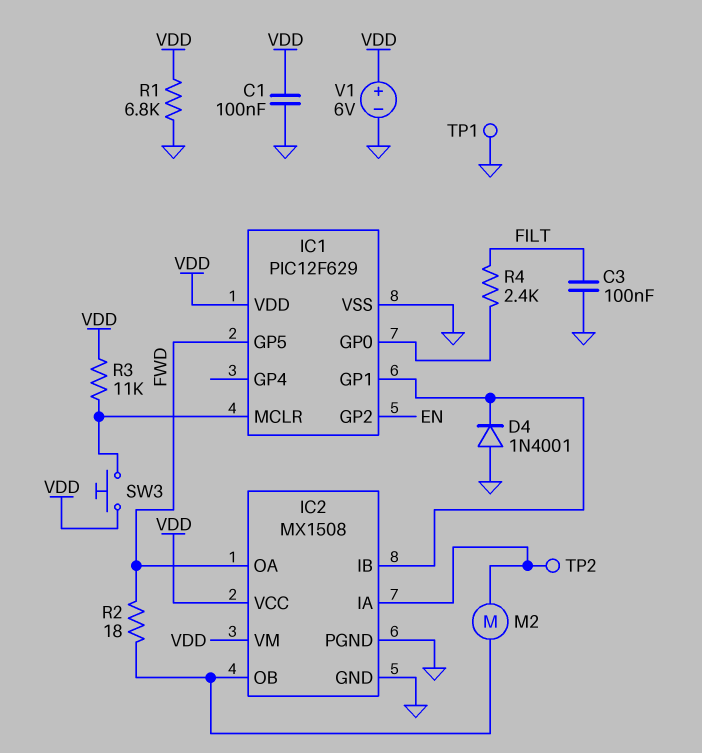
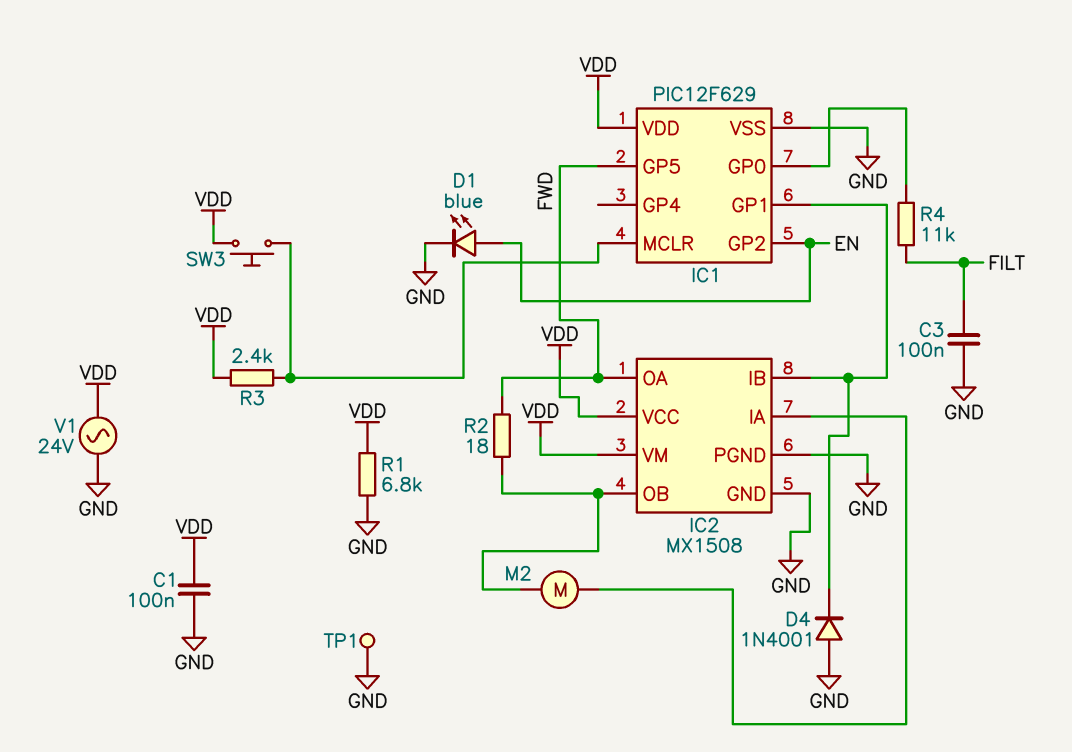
D1: none -> LED blue (A EN, K GND)
R3: 11k (IC1/MCLR, VDD) -> 2.4k (IC1/MCLR, VDD)
R4: 2.4k (FILT, IC1/GP0) -> 11k (FILT, IC1/GP0)
TP2: test point (IC2/IA) -> none
V1: 6V (plus VDD, minus GND) -> AC 24V (GND, VDD)

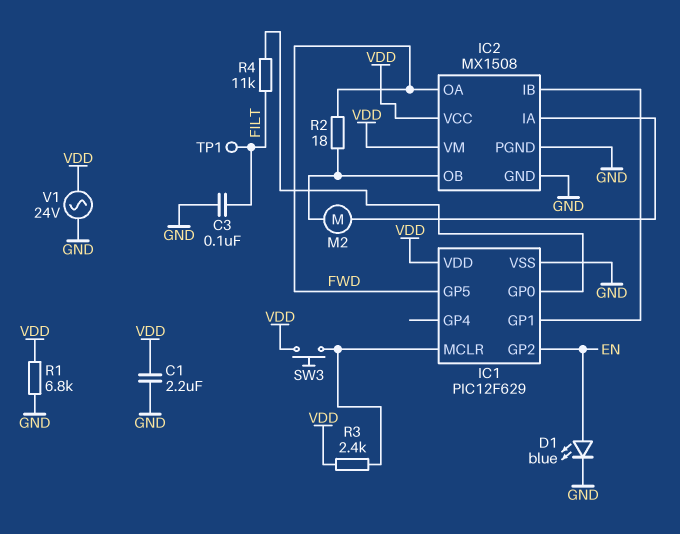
C1: 100nF (GND, VDD) -> 2.2uF (GND, VDD)
D4: diode 1N4001 (A GND, K IC1/GP1) -> none
TP1: test point (GND) -> test point (FILT)

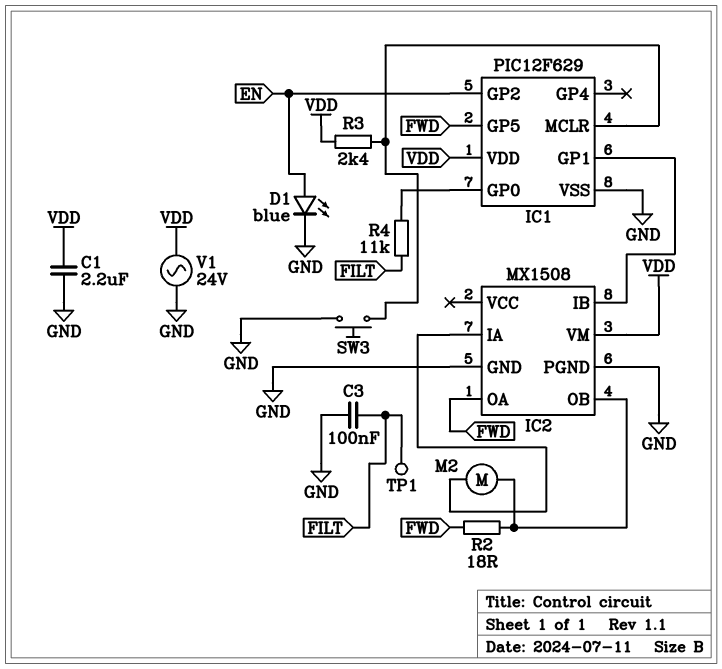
IC2 pin VCC: VDD -> none
R1: 6.8k (GND, VDD) -> none
SW3: button (IC1/MCLR, VDD) -> button (GND, IC1/MCLR)

